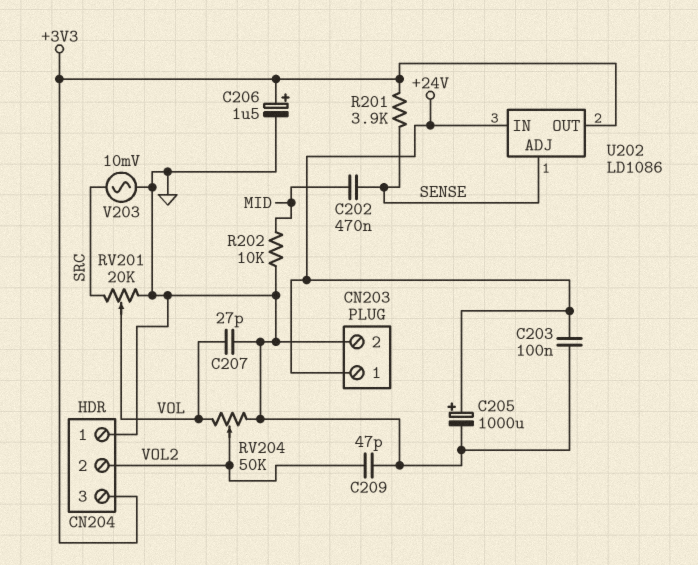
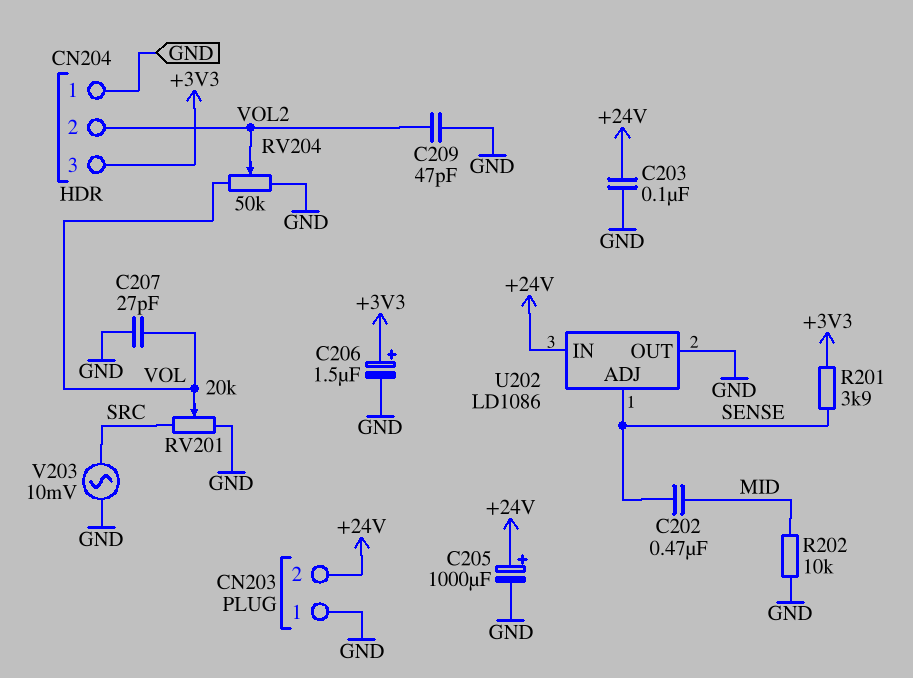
CN203 pin 1: +24V -> GND
CN203 pin 2: GND -> +24V
U202 pin OUT: +3V3 -> GND

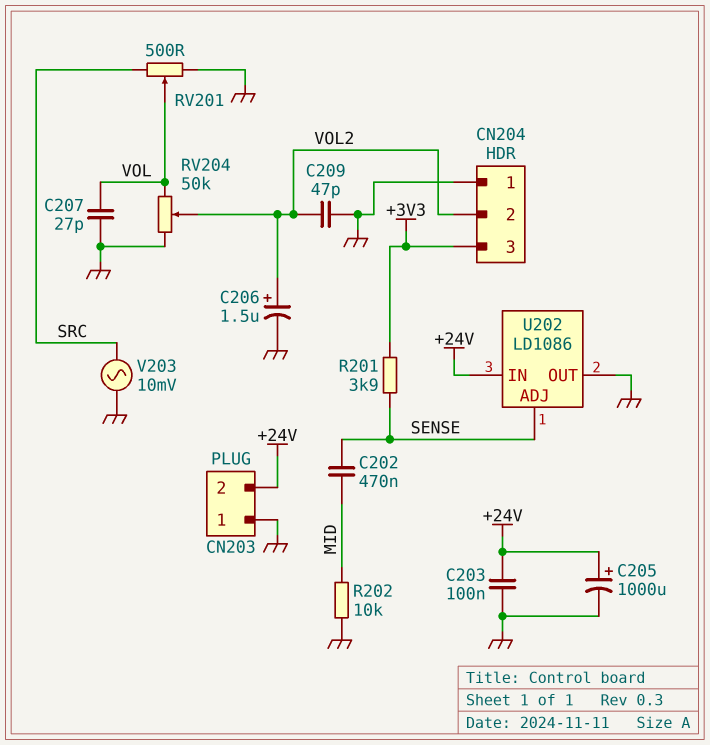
C206: 1.5uF (plus +3V3, minus GND) -> 1.5uF (plus VOL2, minus GND)
RV201: 20k (GND, SRC, wiper VOL) -> 500 (GND, SRC, wiper VOL)

